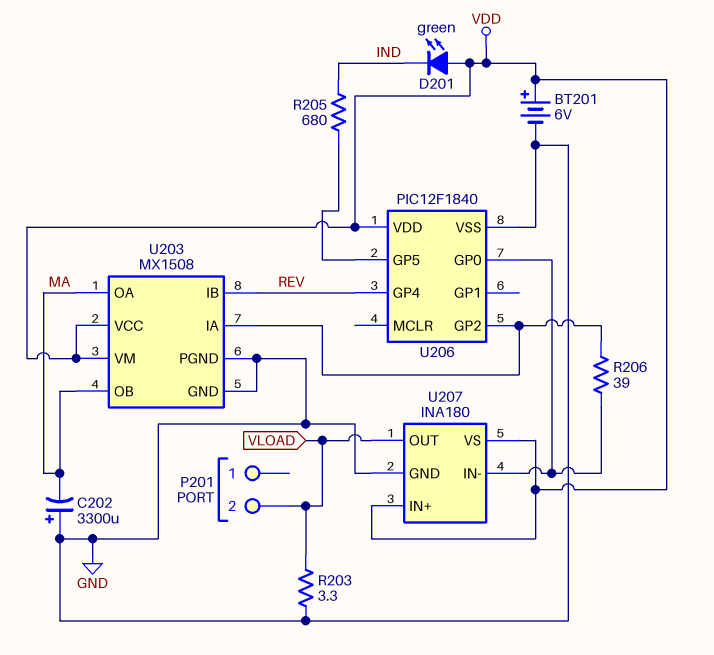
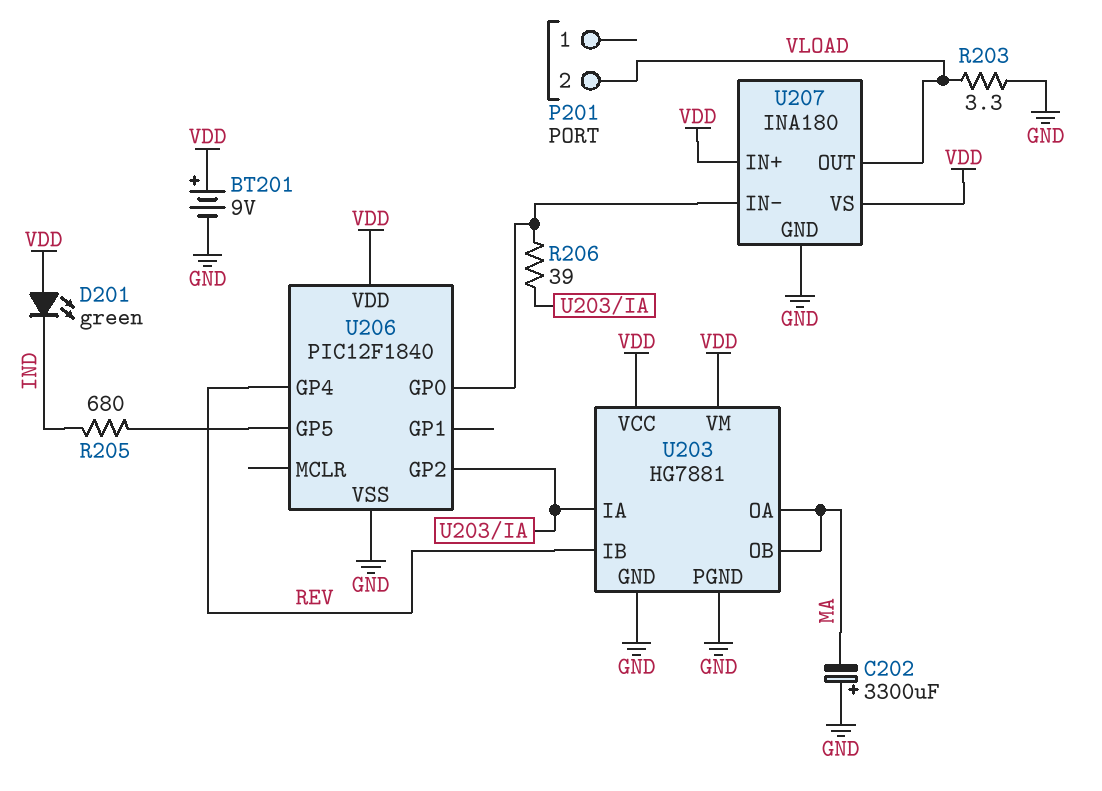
BT201: 6V (plus VDD, minus GND) -> 9V (plus VDD, minus GND)
U203: MX1508 -> HG7881

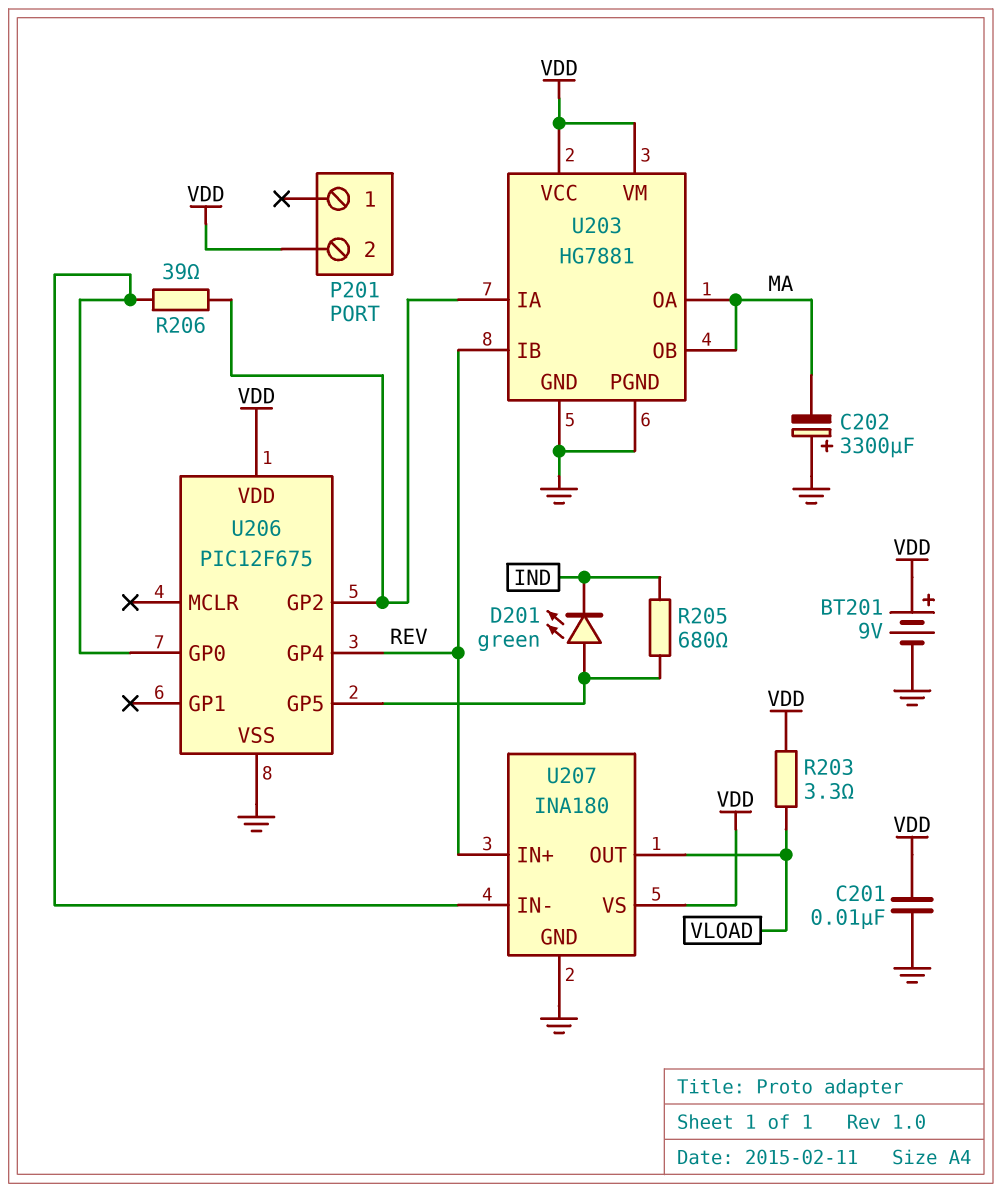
C201: none -> 10nF (GND, VDD)
D201: LED green (A VDD, K IND) -> LED green (A U206/GP5, K IND)
P201 pin 2: VLOAD -> VDD
R203: 3.3 (GND, VLOAD) -> 3.3 (VDD, VLOAD)
U206: PIC12F1840 -> PIC12F675
U207 pin IN+: VDD -> REV

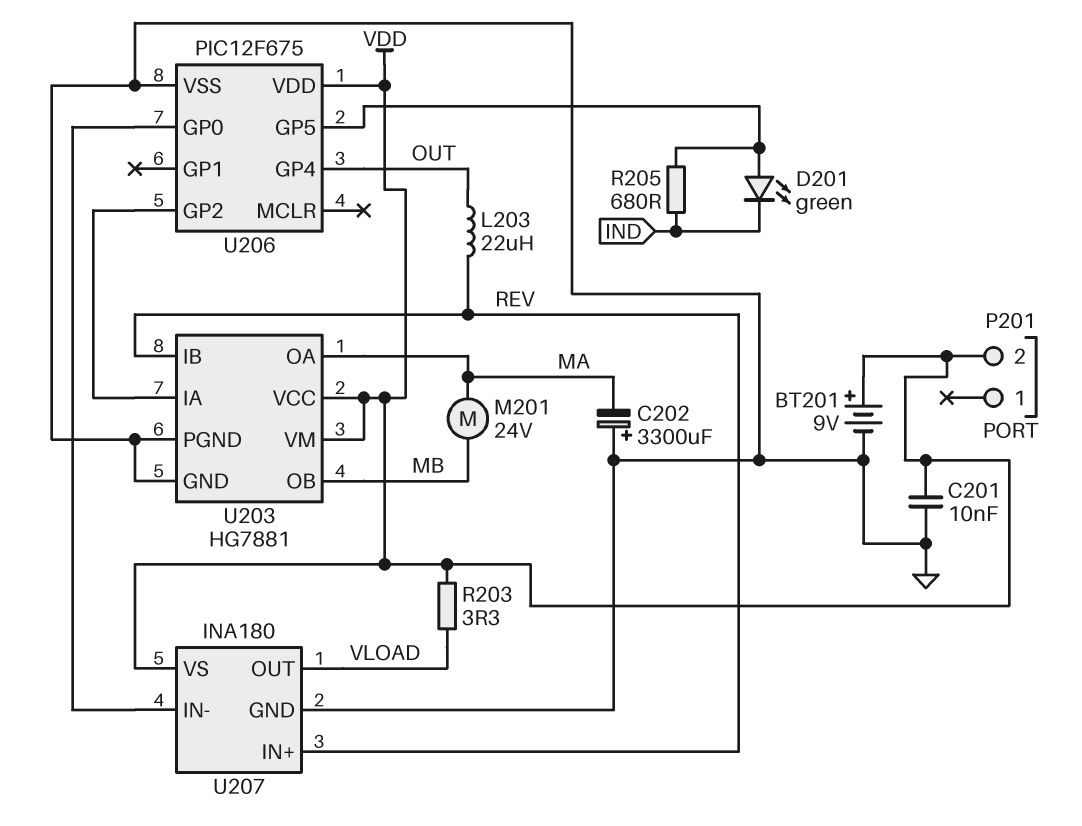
L203: none -> 22uH (OUT, REV)
M201: none -> motor 24V (MA, MB)
R206: 39 (U203/IA, U206/GP0) -> none
U203 pin OB: MA -> MB
U206 pin GP4: REV -> OUT

